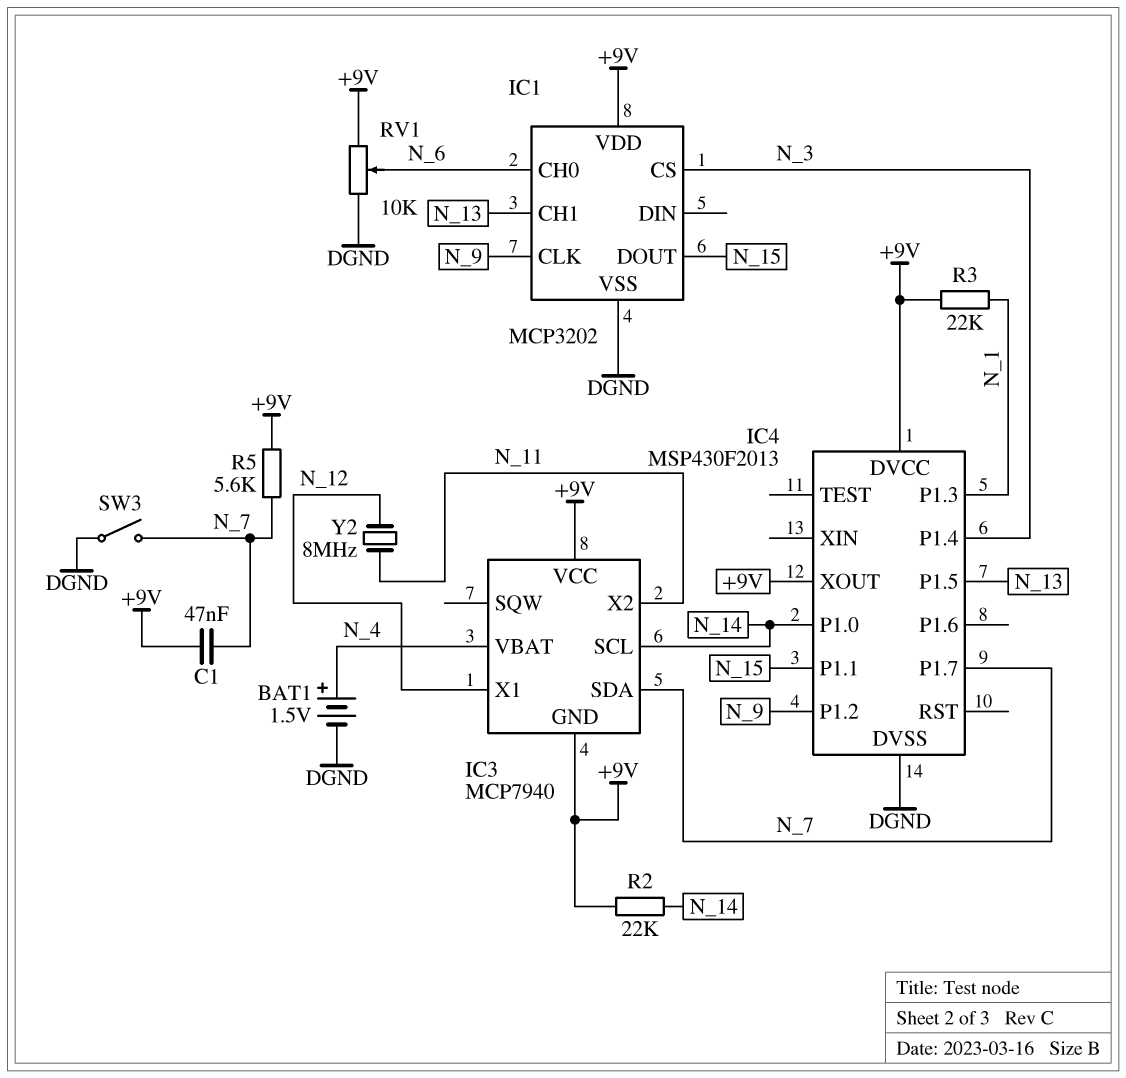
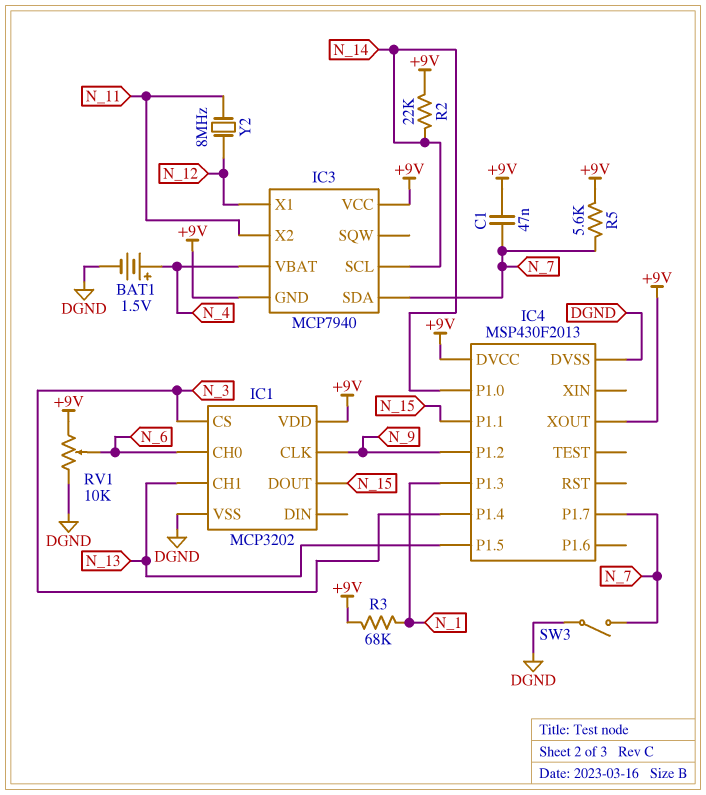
R3: 22k (+9V, N_1) -> 68k (+9V, N_1)

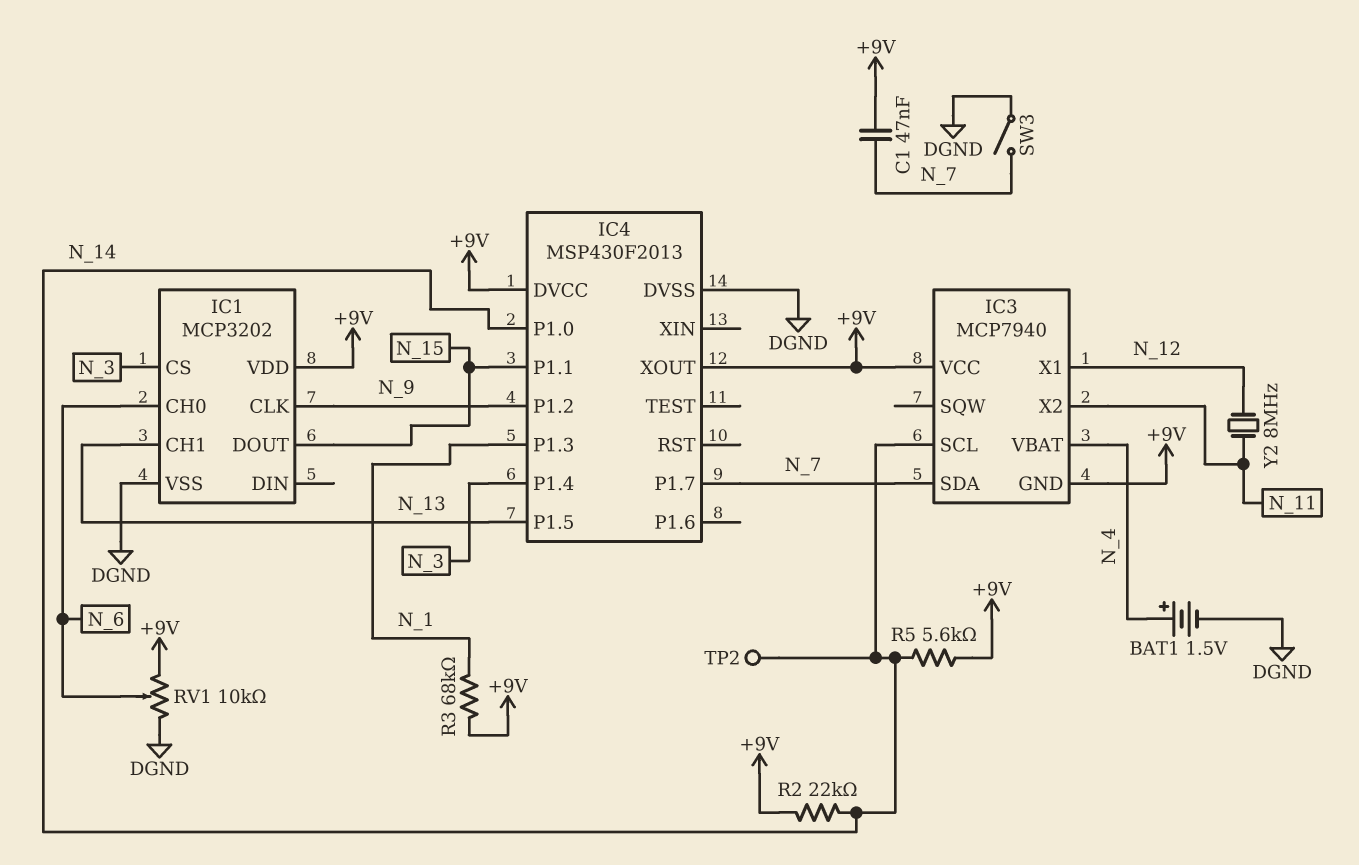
R5: 5.6k (+9V, N_7) -> 5.6k (+9V, N_14)
TP2: none -> test point (N_14)

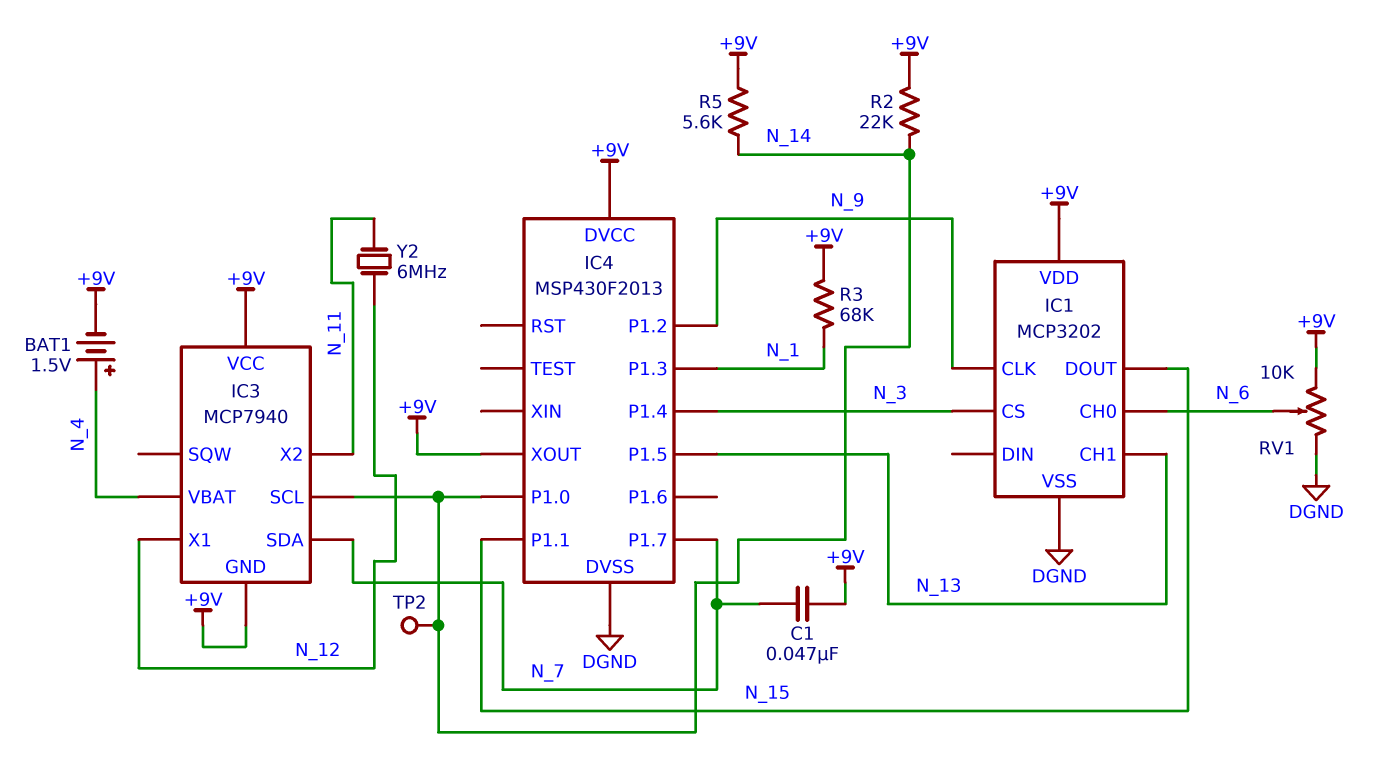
BAT1: 1.5V (plus N_4, minus DGND) -> 1.5V (plus N_4, minus +9V)
SW3: switch (DGND, N_7) -> none
Y2: 8MHz (N_11, N_12) -> 6MHz (N_11, N_12)

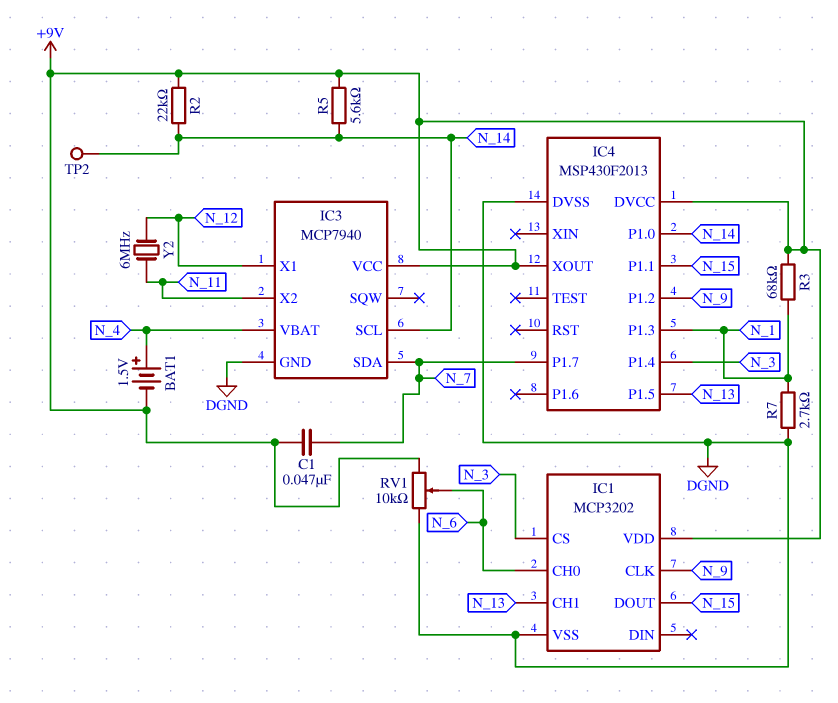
IC3 pin GND: +9V -> DGND
R7: none -> 2.7k (DGND, N_1)

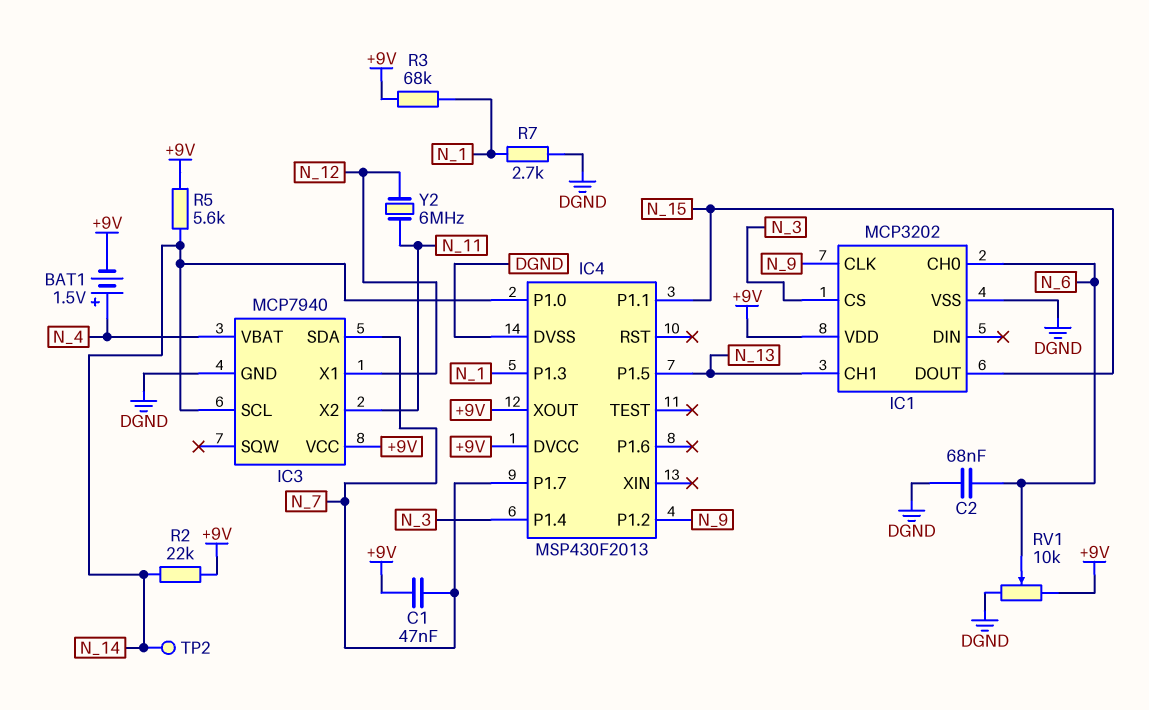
C2: none -> 68nF (DGND, N_6)

